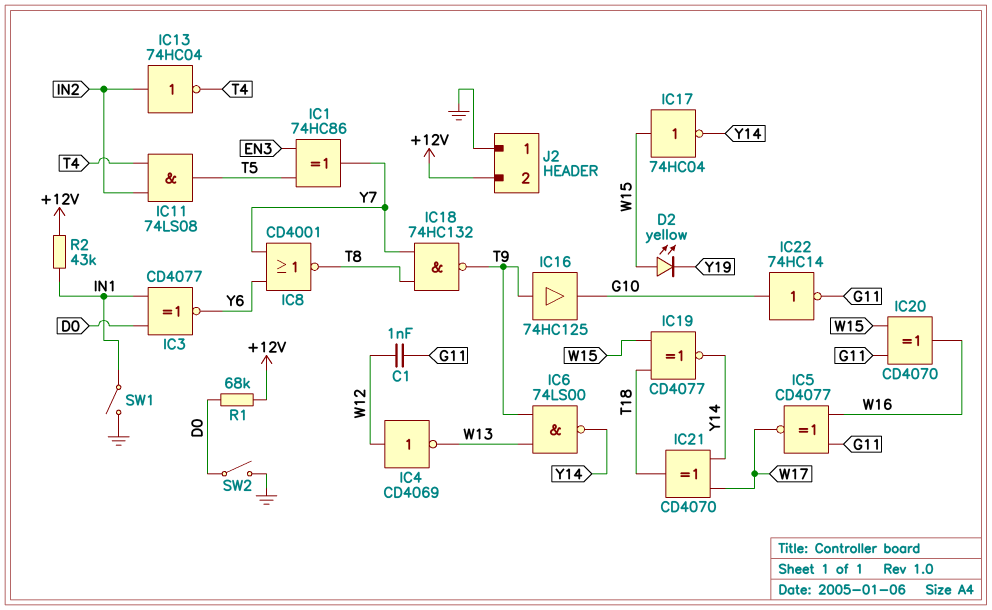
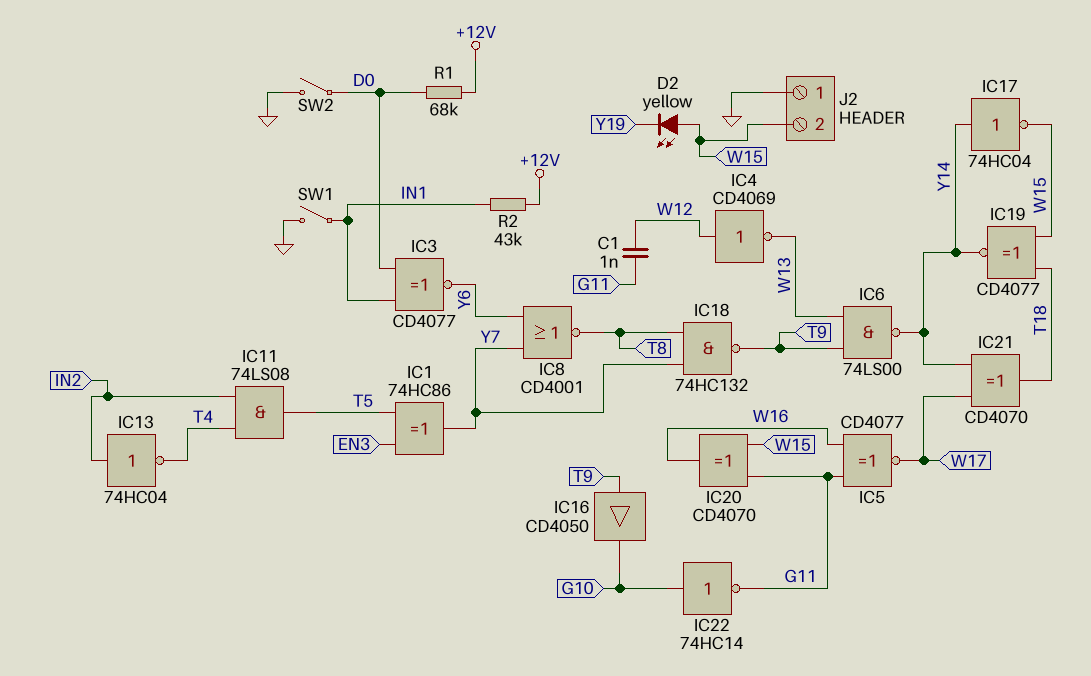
IC16: buffer 74HC125 (in T9, out G10) -> buffer CD4050 (in T9, out G10)
IC17: NOT 74HC04 (in W15, out Y14) -> NOT 74HC04 (in Y14, out W15)
J2 pin 2: +12V -> W15

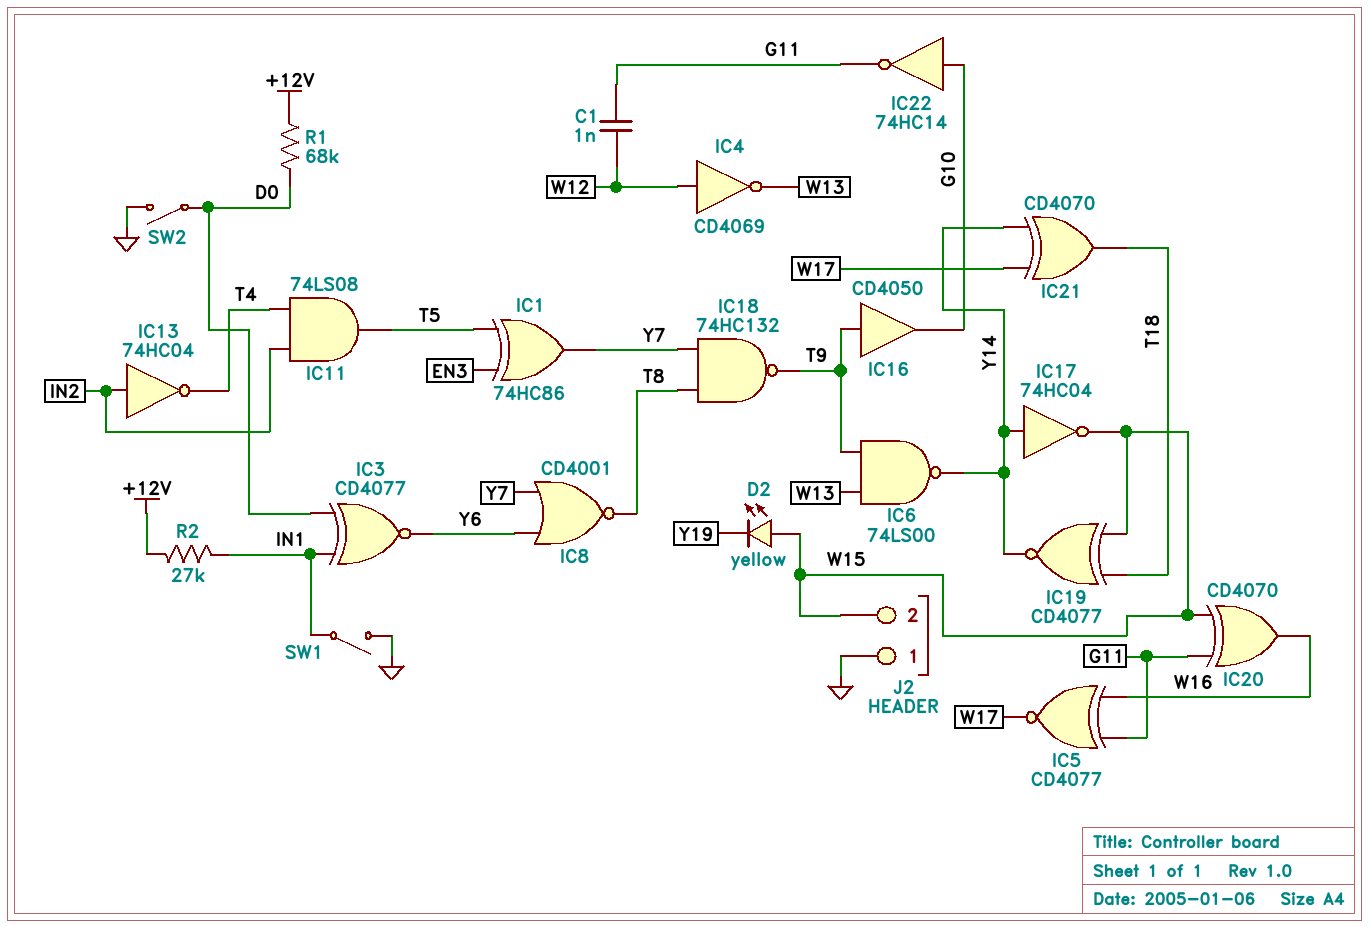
R2: 43k (+12V, IN1) -> 27k (+12V, IN1)

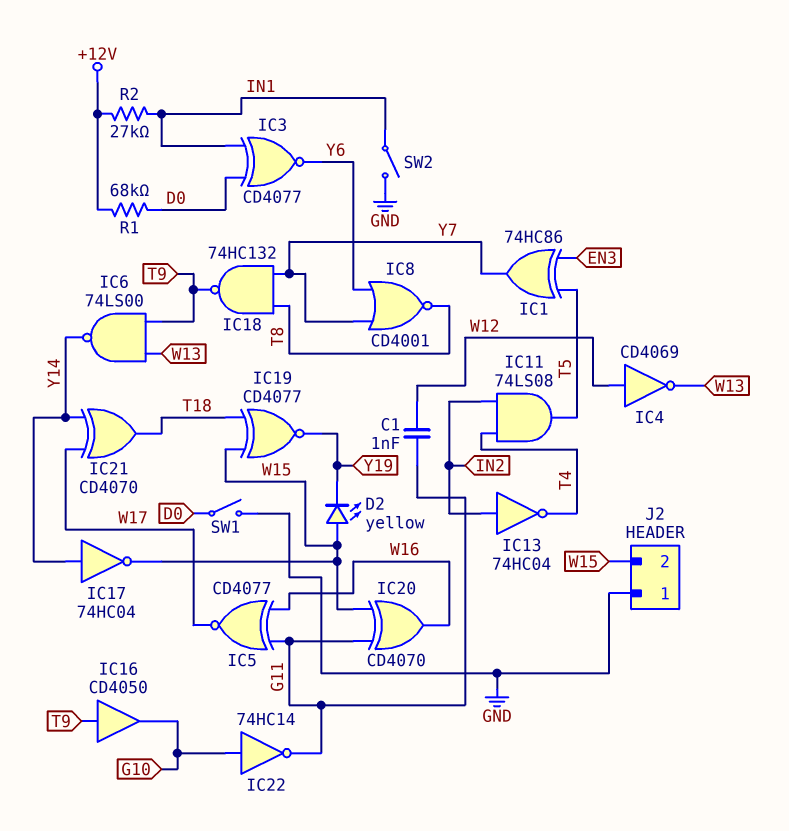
IC19: XNOR CD4077 (in T18, in W15, out Y14) -> XNOR CD4077 (in T18, in W15, out Y19)
SW1: switch (GND, IN1) -> switch (D0, GND)
SW2: switch (D0, GND) -> switch (GND, IN1)

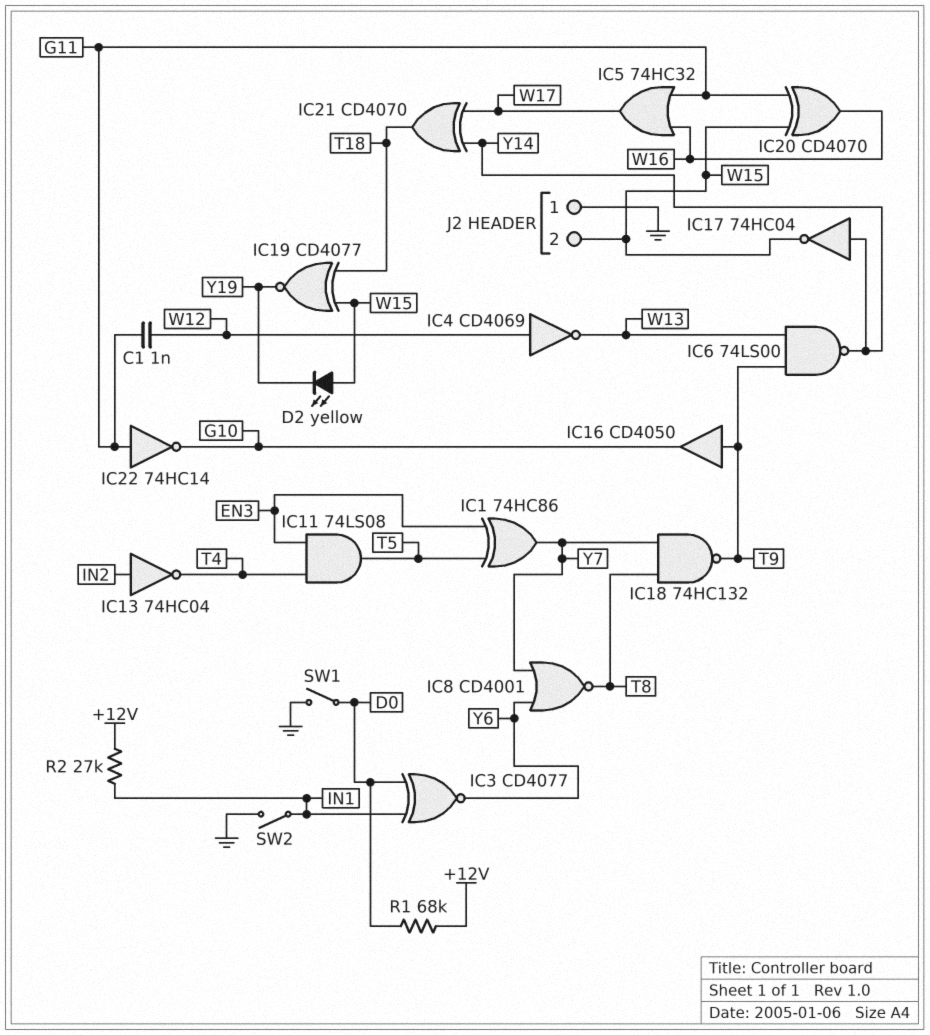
IC5: XNOR CD4077 (in G11, in W16, out W17) -> OR 74HC32 (in G11, in W16, out W17)
IC11: AND 74LS08 (in IN2, in T4, out T5) -> AND 74LS08 (in EN3, in T4, out T5)
IC22: NOT 74HC14 (in G10, out G11) -> NOT 74HC14 (in G11, out G10)

